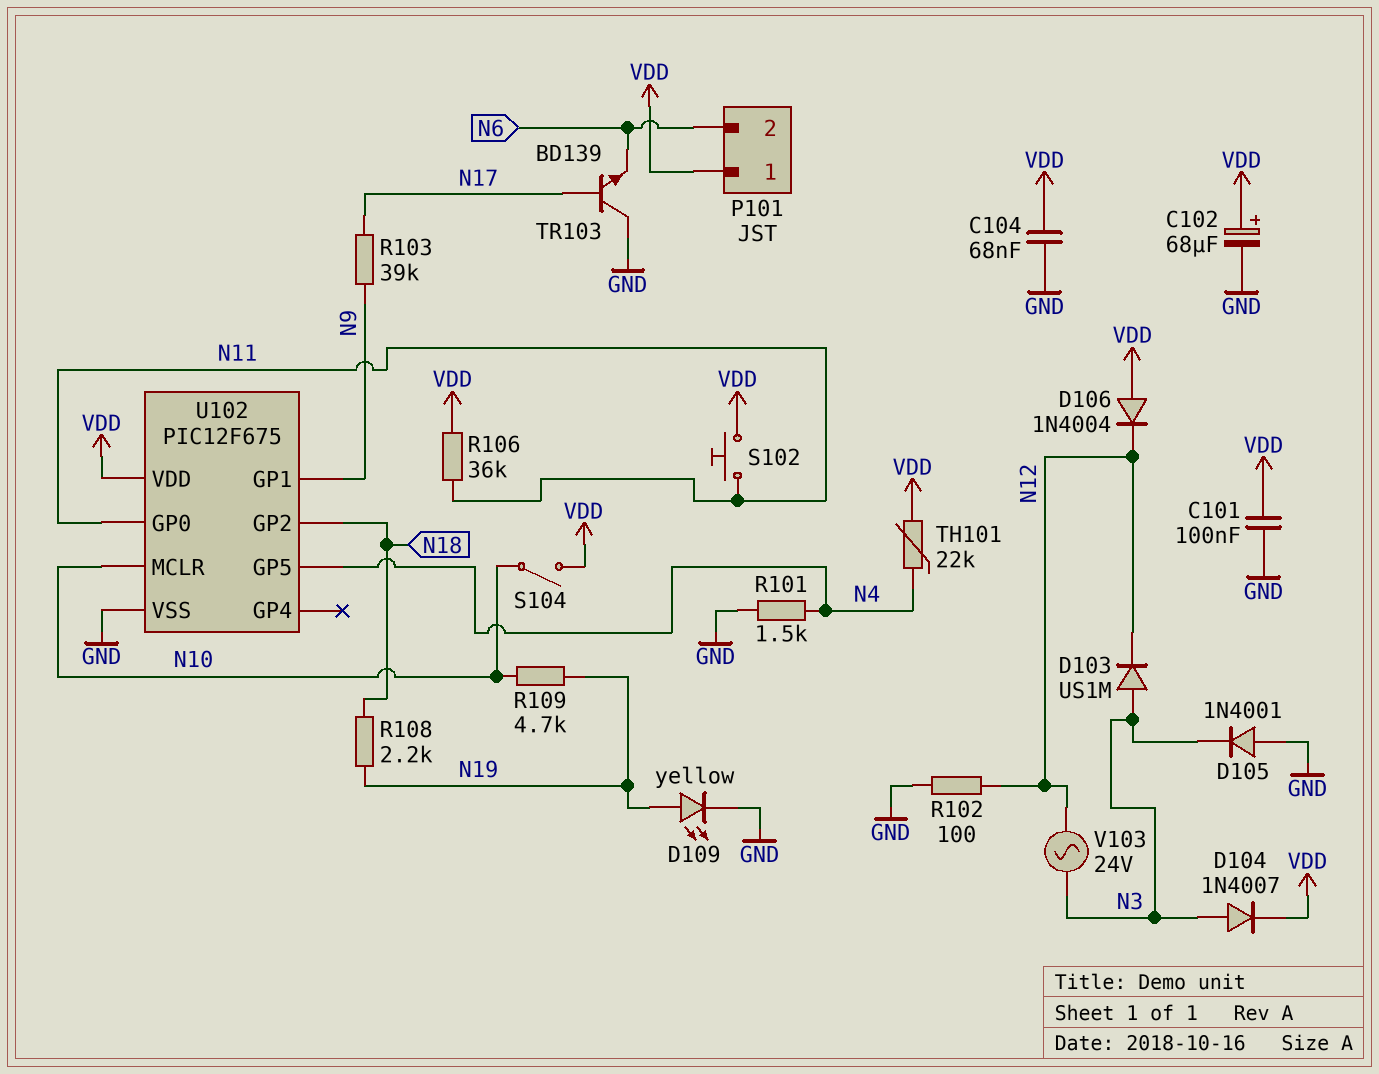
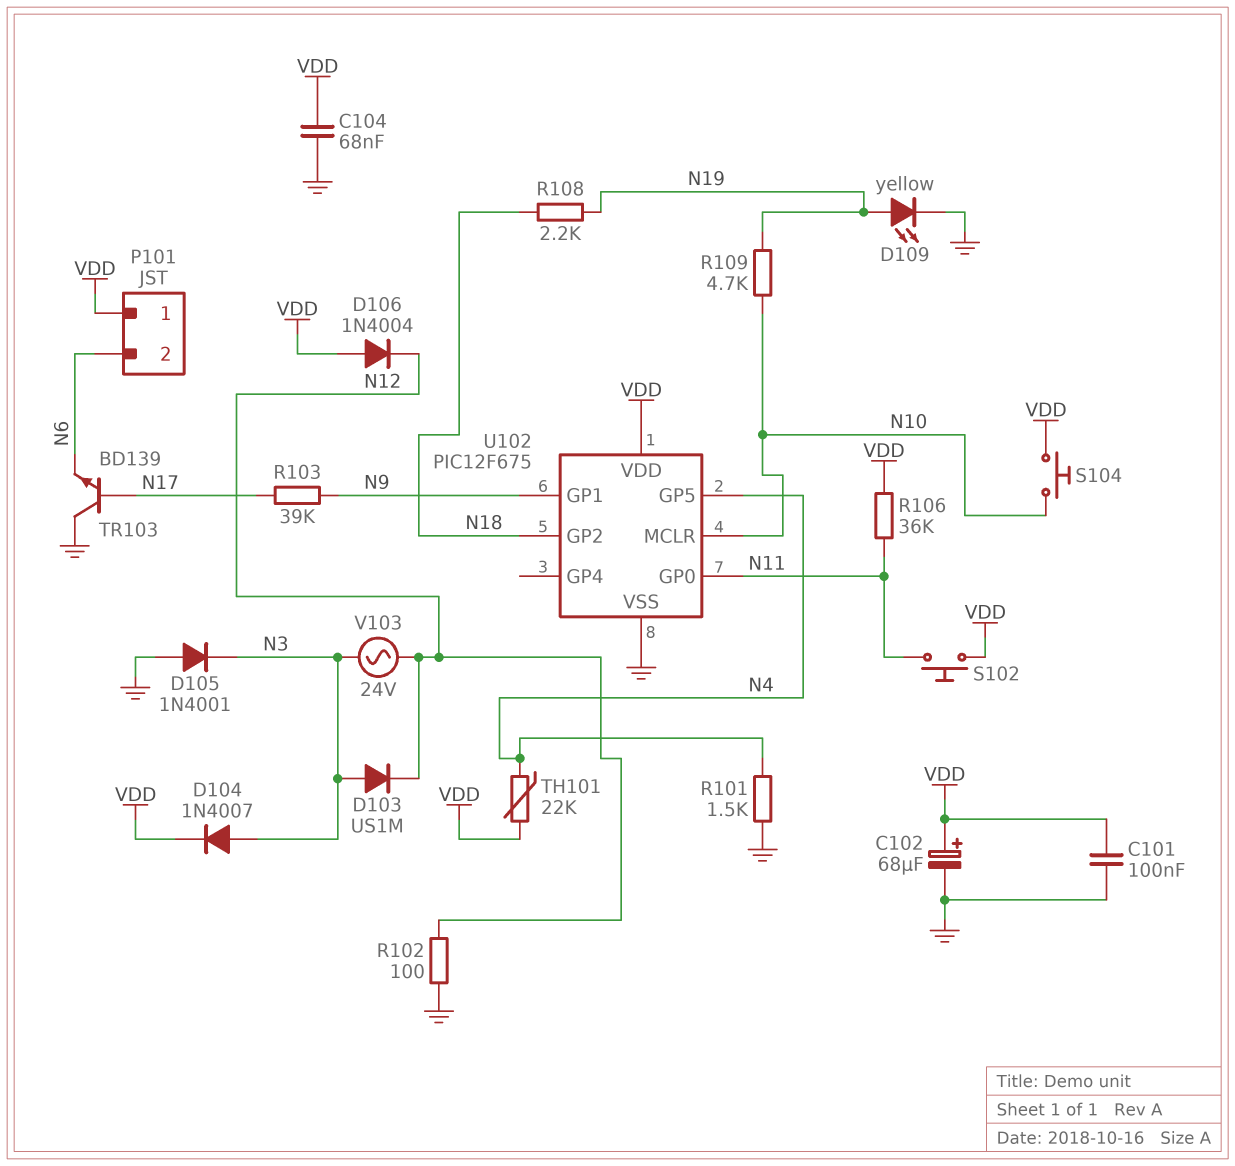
S104: switch (N10, VDD) -> button (N10, VDD)

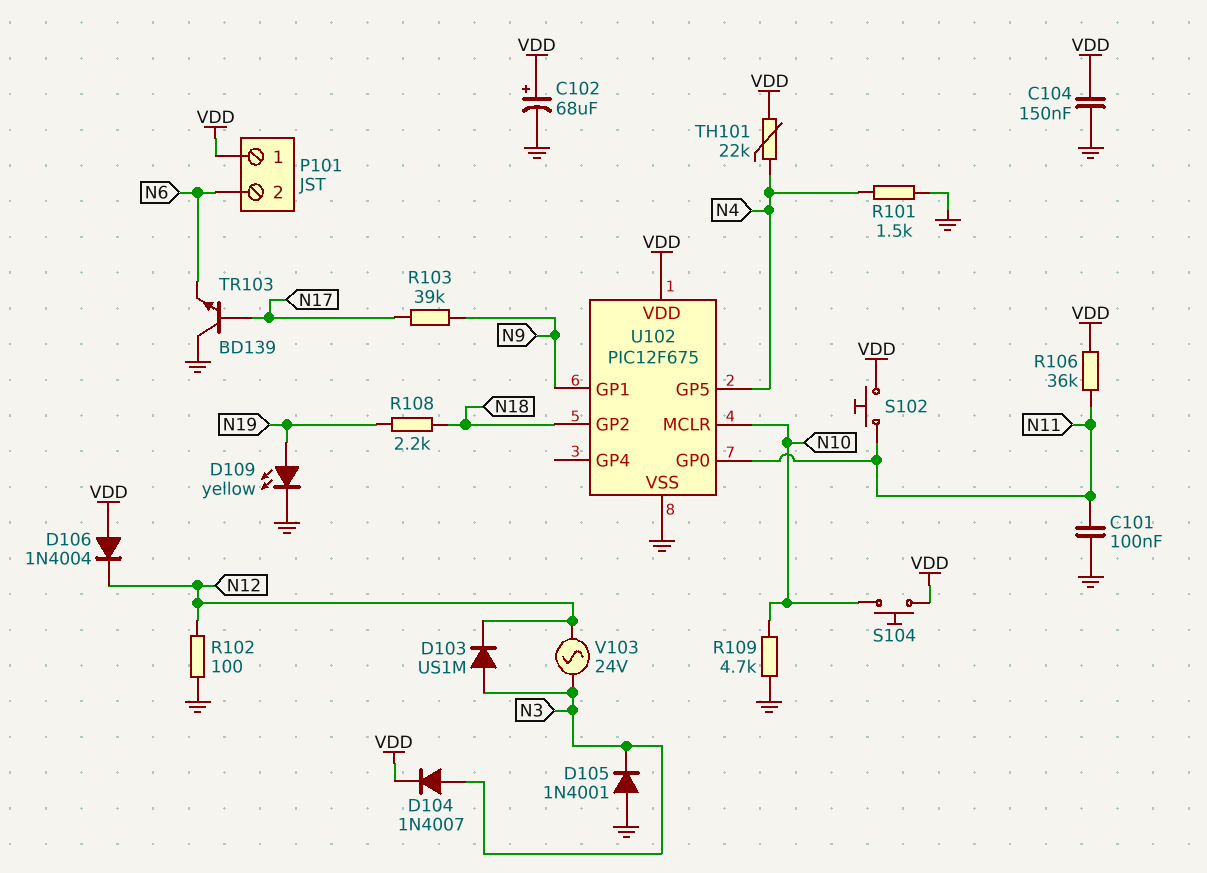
C101: 100nF (GND, VDD) -> 100nF (GND, N11)
C104: 68nF (GND, VDD) -> 150nF (GND, VDD)
R109: 4.7k (N10, N19) -> 4.7k (GND, N10)

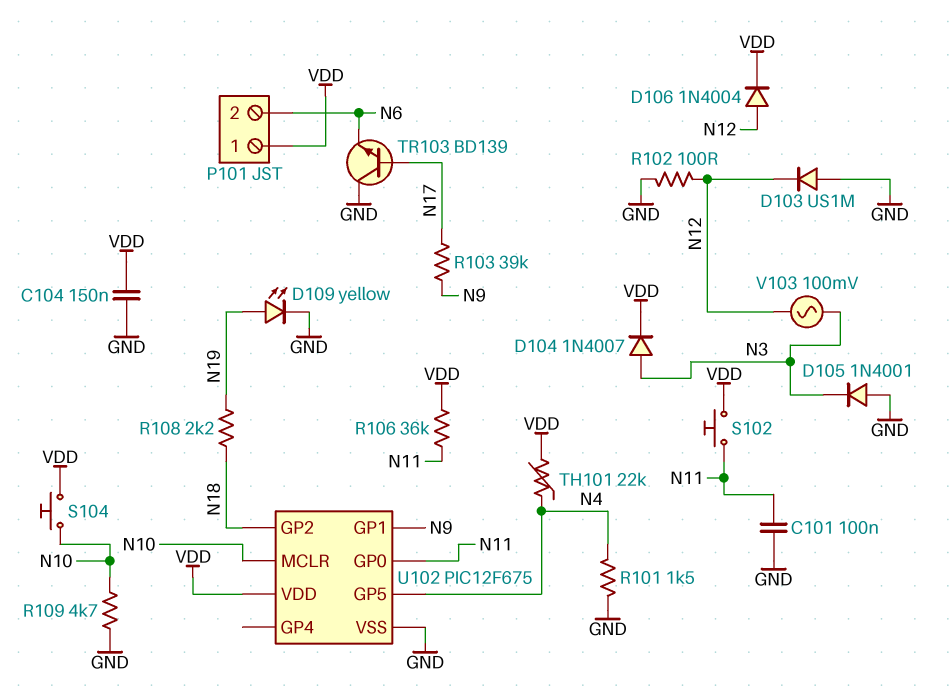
C102: 68uF (plus VDD, minus GND) -> none
D103: diode US1M (A N3, K N12) -> diode US1M (A GND, K N12)
D106: diode 1N4004 (A VDD, K N12) -> diode 1N4004 (A N12, K VDD)
V103: AC 24V (N3, N12) -> AC 100mV (N3, N12)

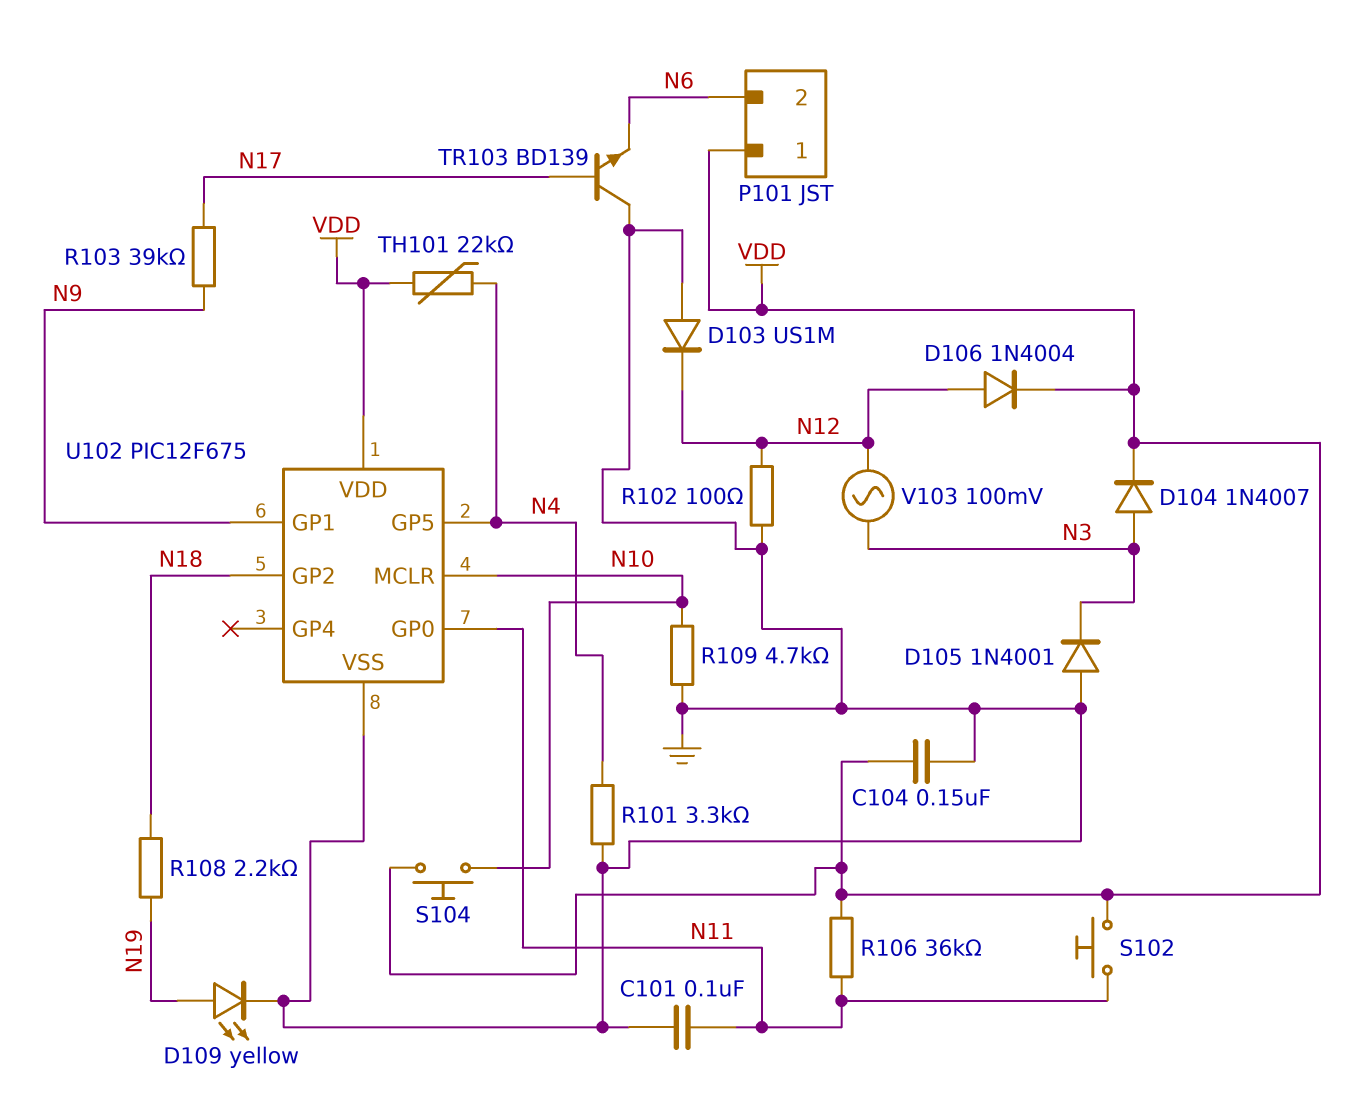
R101: 1.5k (GND, N4) -> 3.3k (GND, N4)

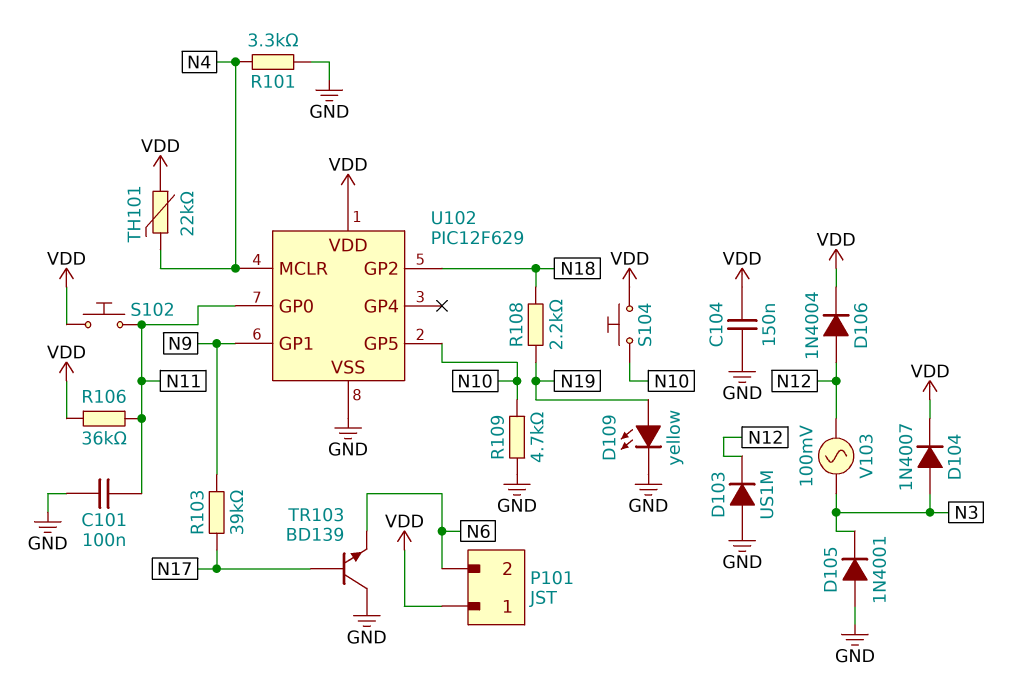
R102: 100 (GND, N12) -> none
U102: PIC12F675 -> PIC12F629
U102 pin GP5: N4 -> N10
U102 pin MCLR: N10 -> N4

